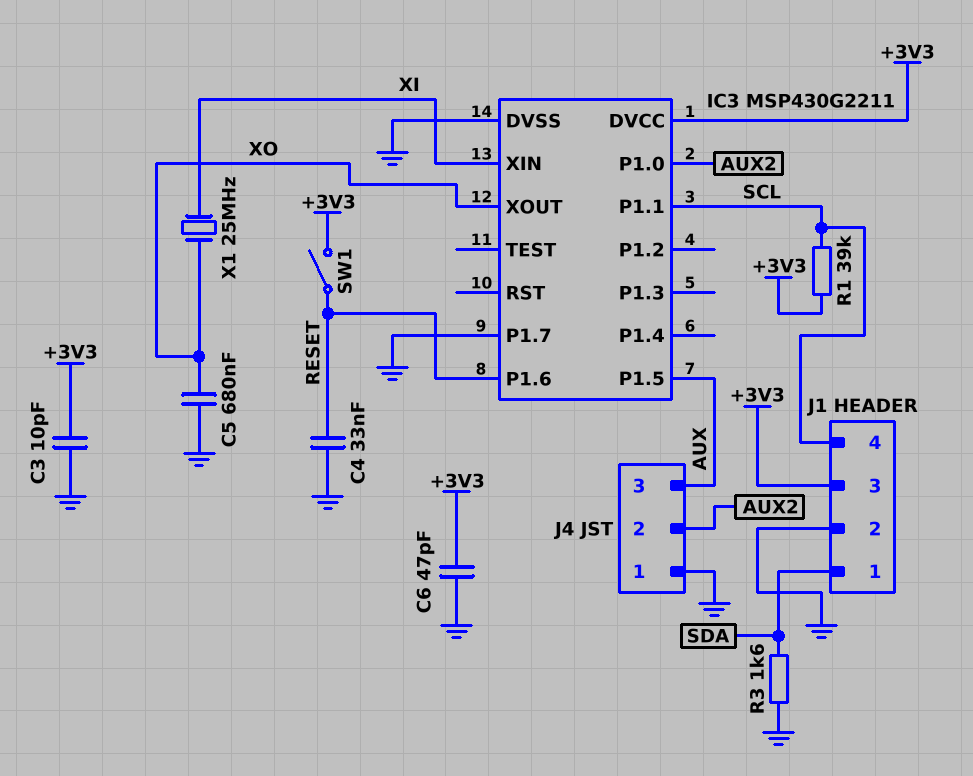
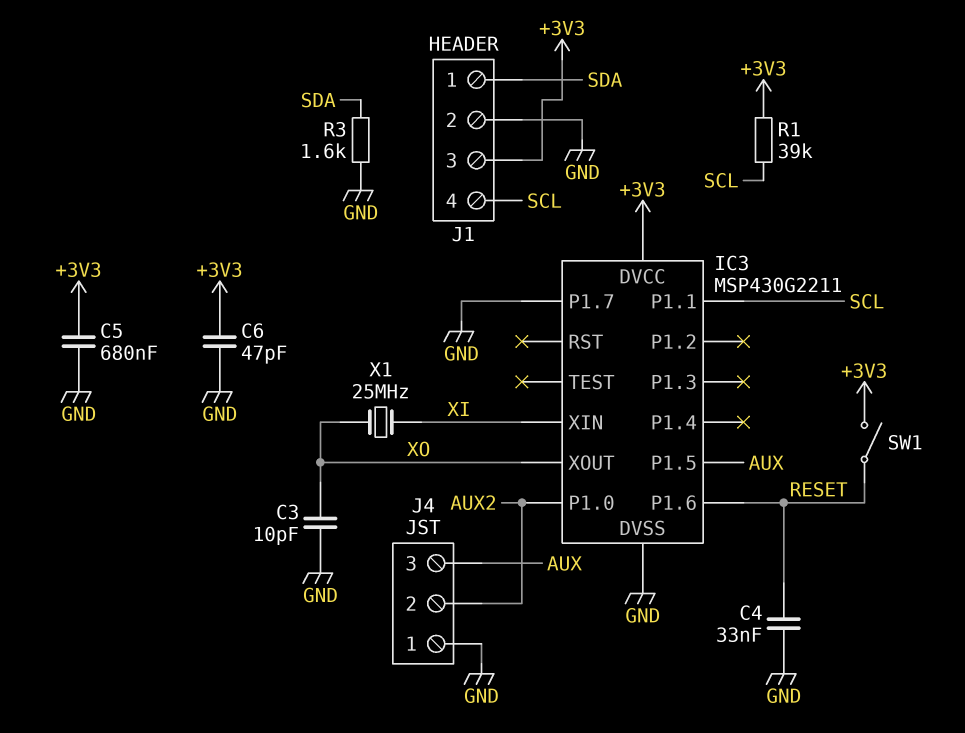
C3: 10pF (+3V3, GND) -> 10pF (GND, XO)
C5: 680nF (GND, XO) -> 680nF (+3V3, GND)

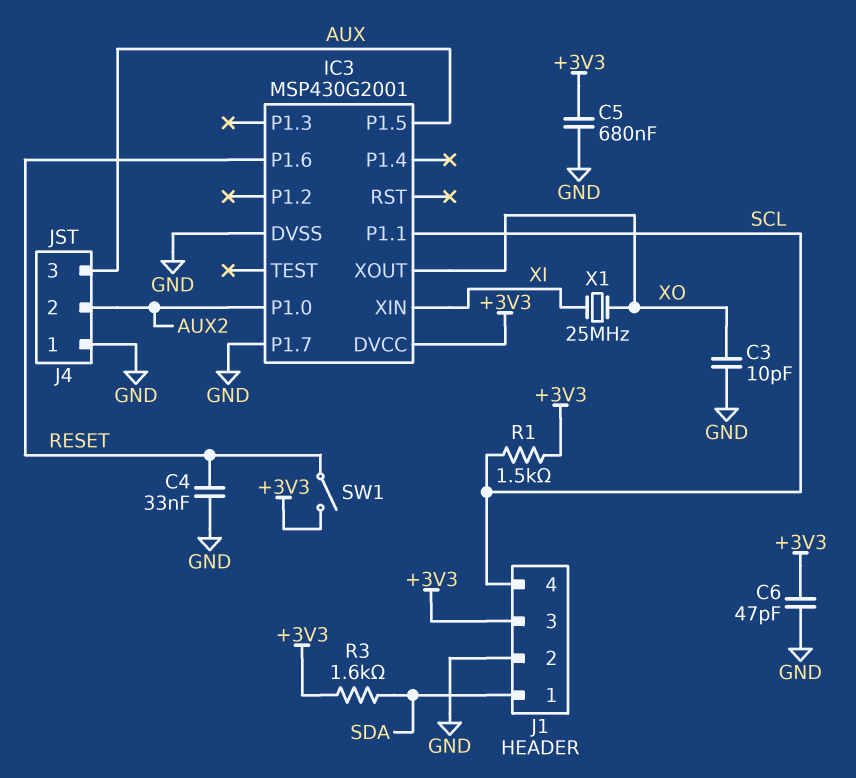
IC3: MSP430G2211 -> MSP430G2001
R1: 39k (+3V3, SCL) -> 1.5k (+3V3, SCL)
R3: 1.6k (GND, SDA) -> 1.6k (+3V3, SDA)

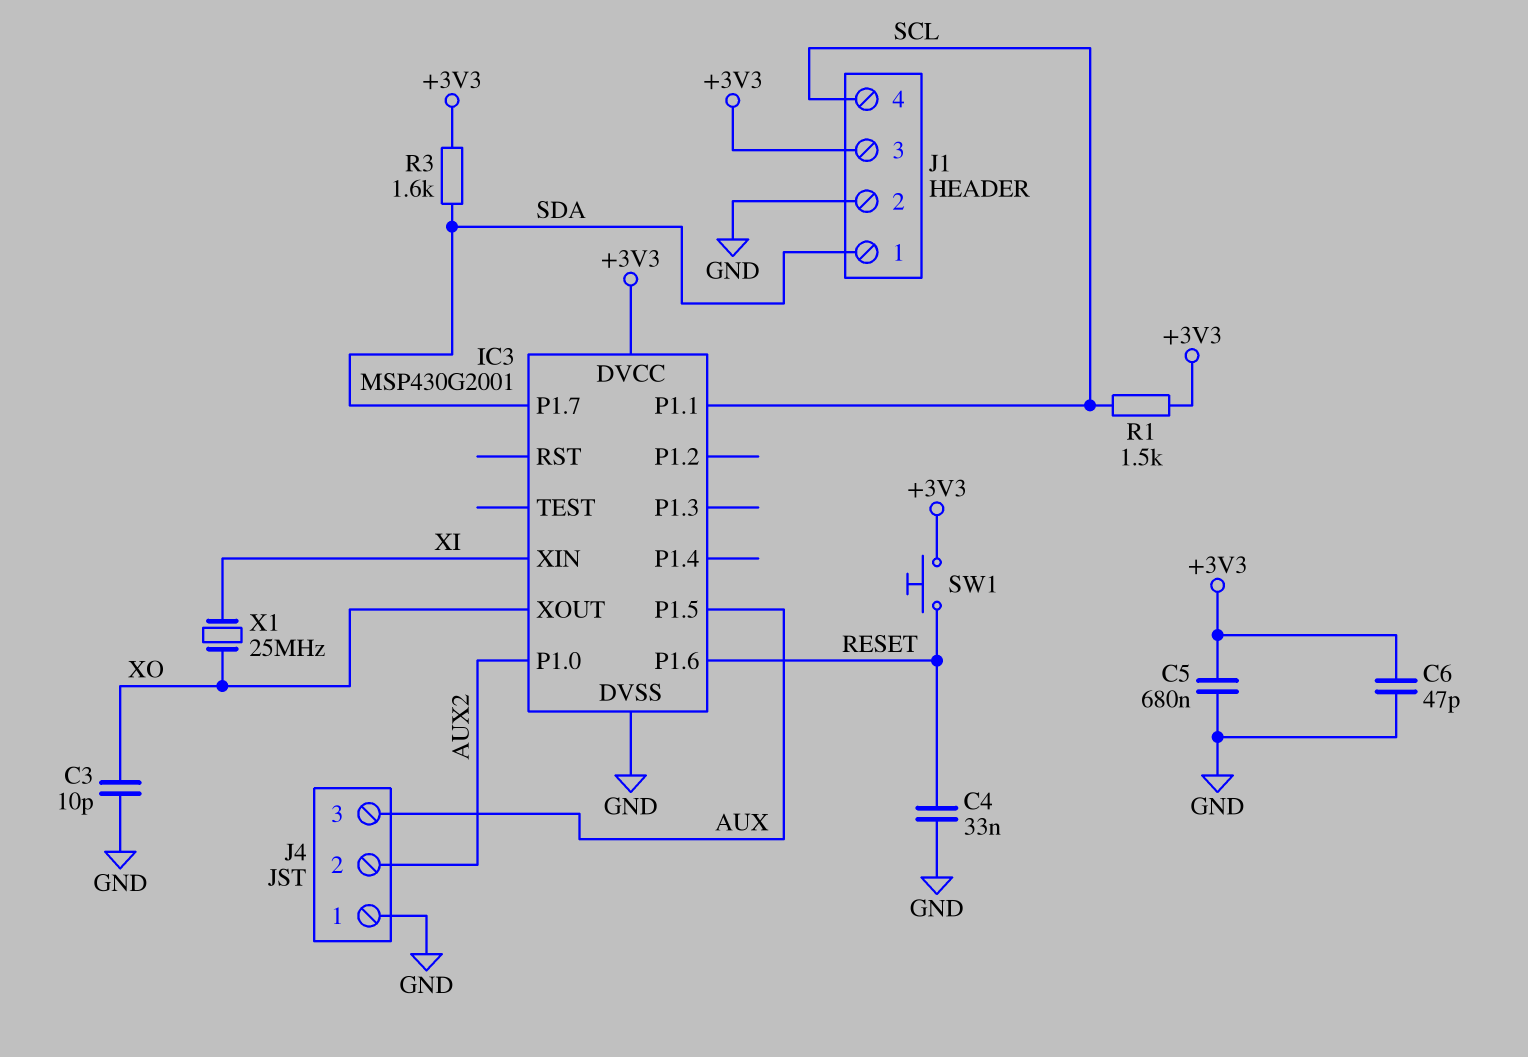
IC3 pin P1.7: GND -> SDA
SW1: switch (+3V3, RESET) -> button (+3V3, RESET)

